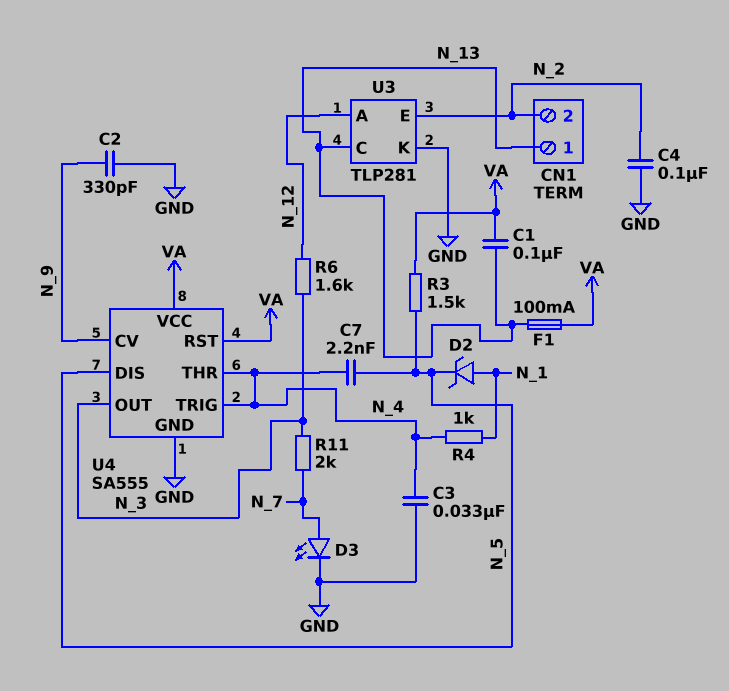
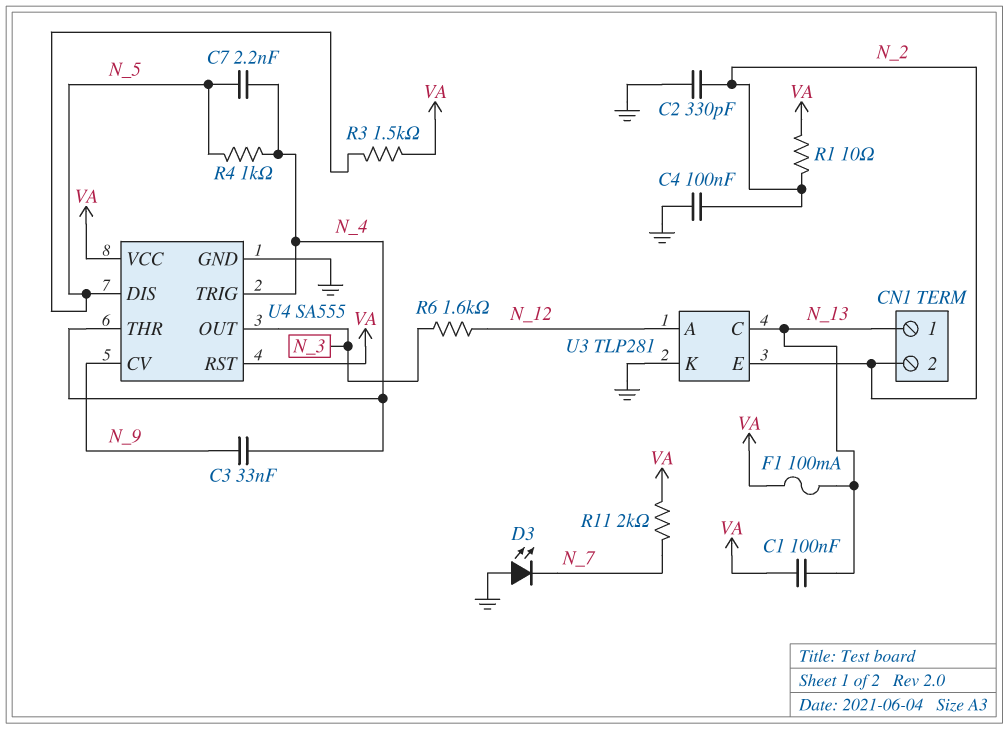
C2: 330pF (GND, N_9) -> 330pF (GND, N_2)
C3: 33nF (GND, N_4) -> 33nF (N_4, N_9)
D2: zener (A N_1, K N_5) -> none
D3: LED (A N_7, K GND) -> LED (A GND, K N_7)
R1: none -> 10 (N_2, VA)
R4: 1k (N_1, N_4) -> 1k (N_4, N_5)
R11: 2k (N_3, N_7) -> 2k (N_7, VA)

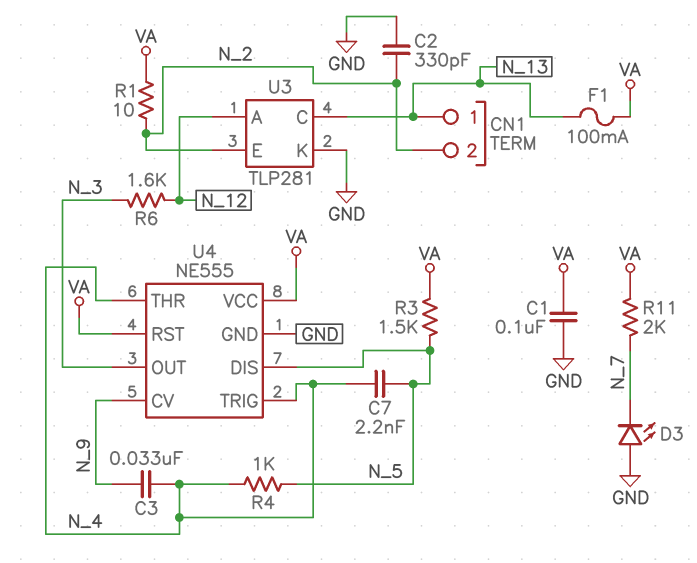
C1: 100nF (N_13, VA) -> 100nF (GND, VA)
C4: 100nF (GND, N_2) -> none
U4: SA555 -> NE555

